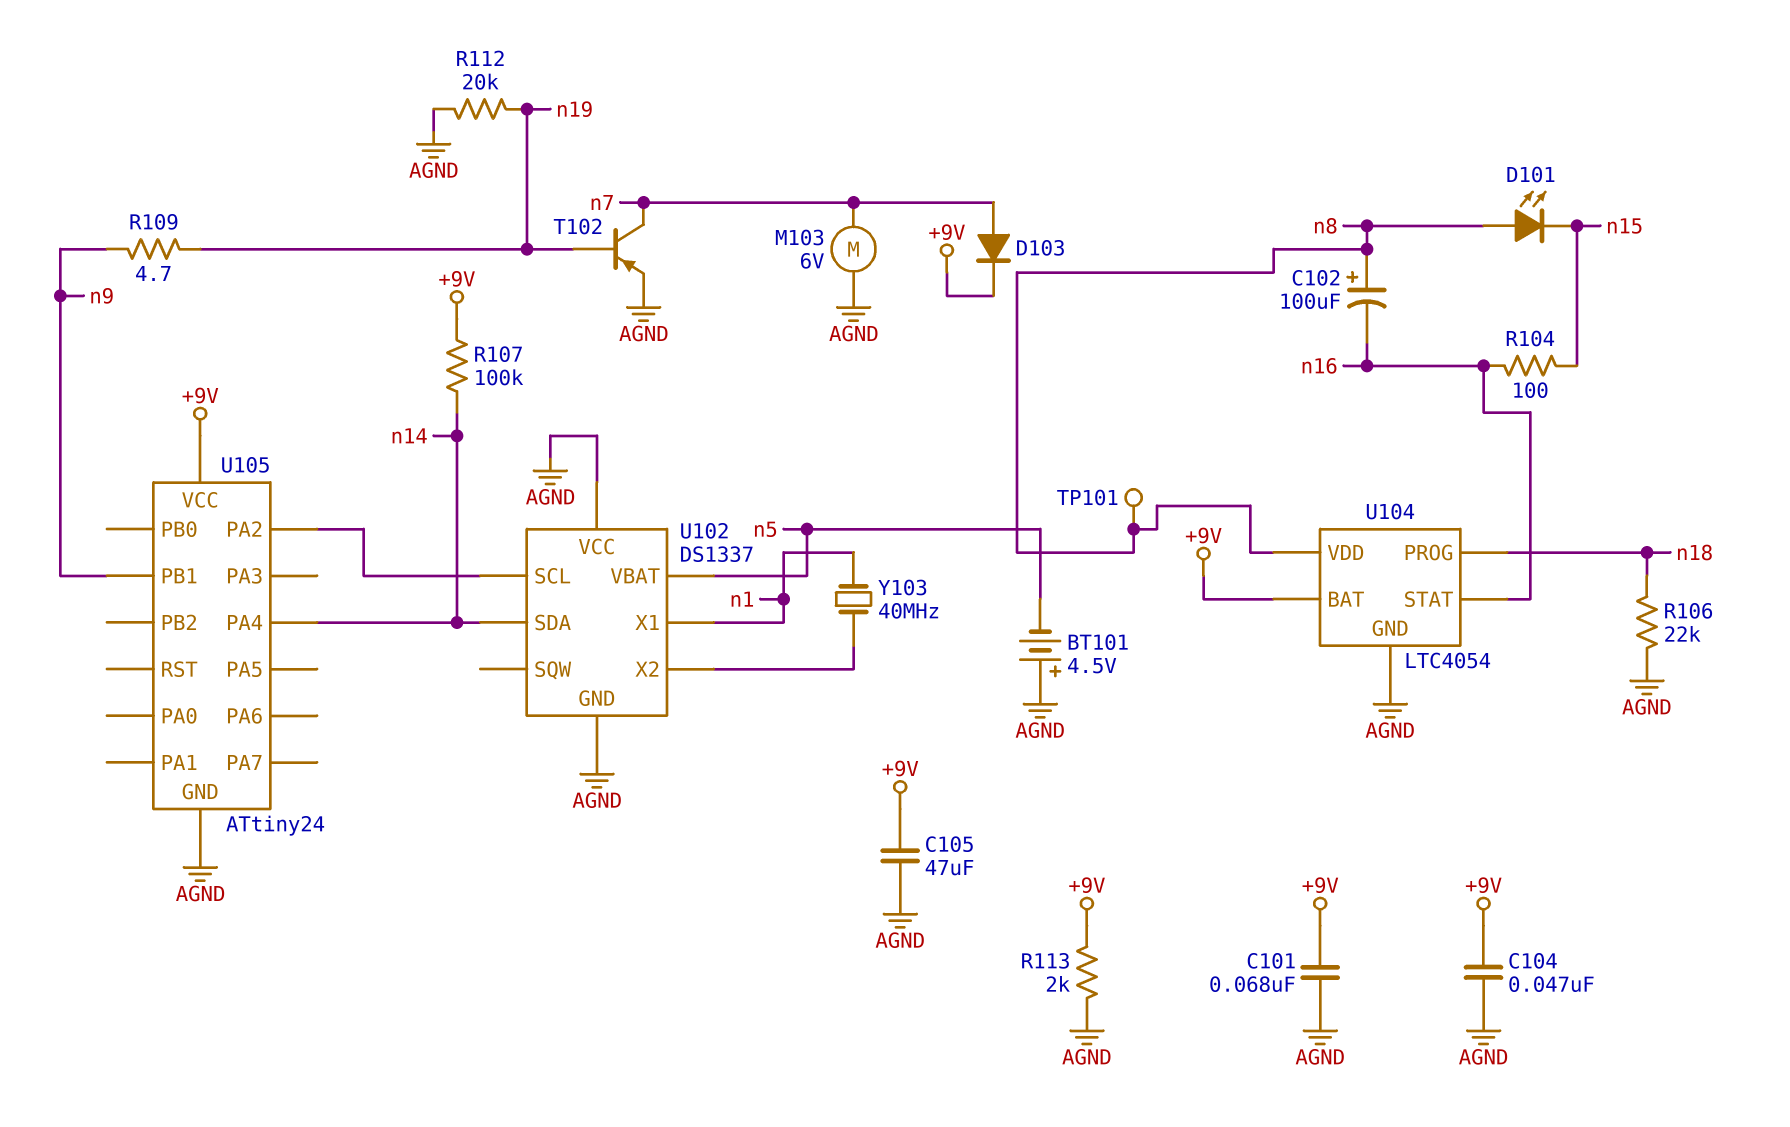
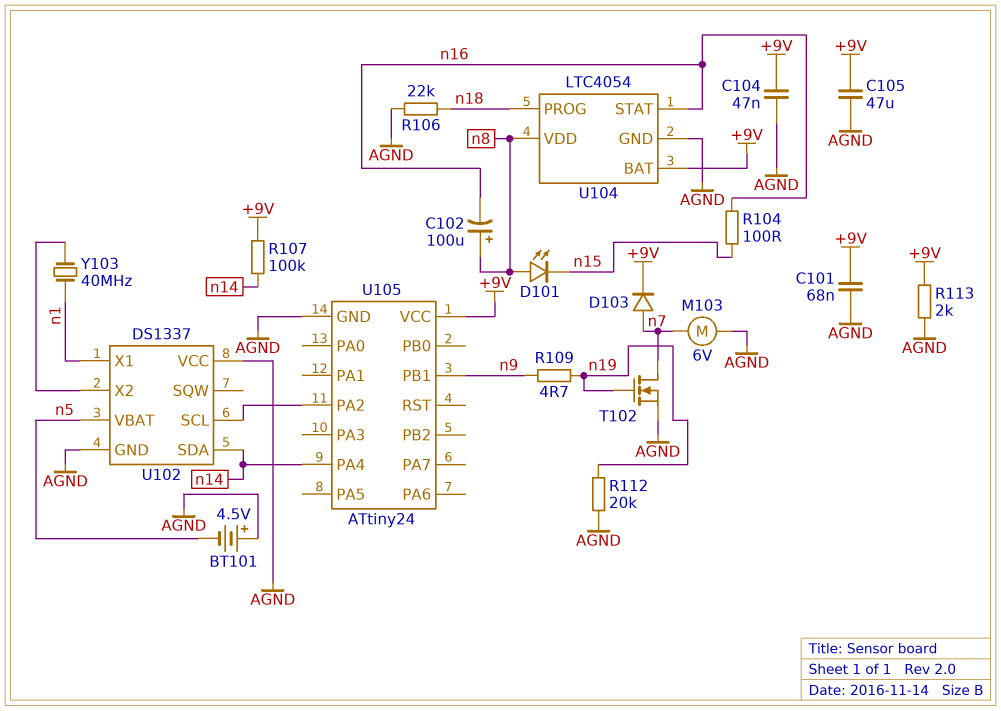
T102: PNP (B n19, C n7, E AGND) -> NMOS (G n19, D n7, S AGND)
TP101: test point (n8) -> none

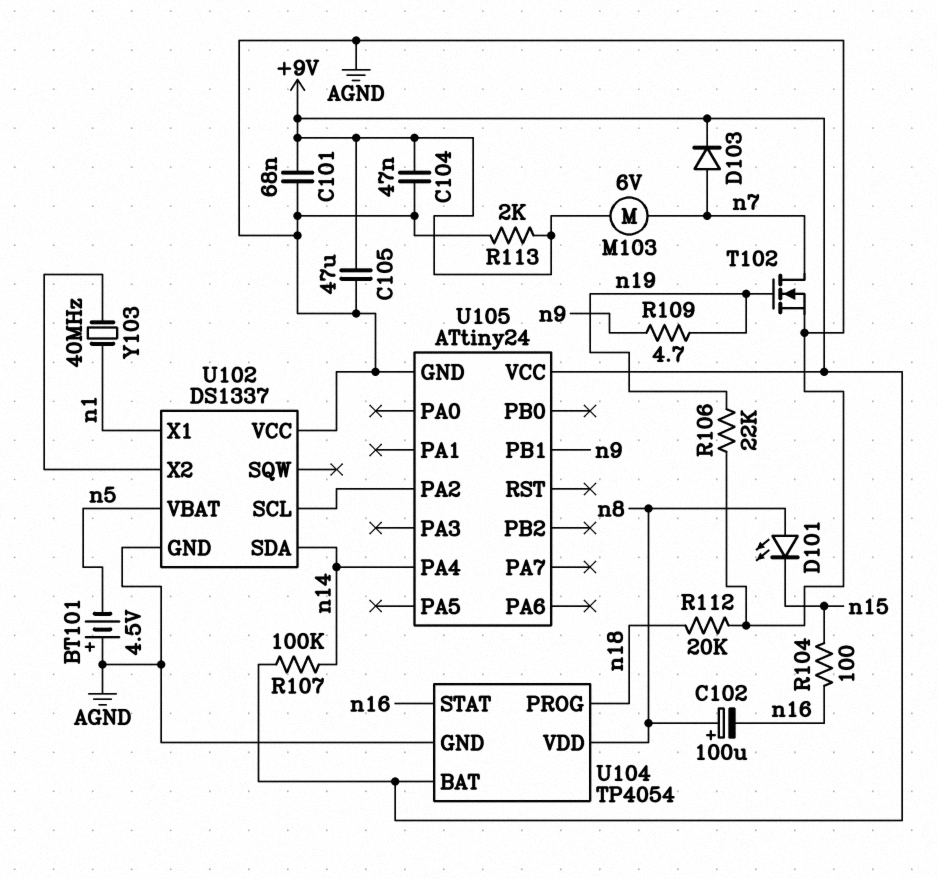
M103: motor 6V (AGND, n7) -> motor 6V (+9V, n7)
R106: 22k (AGND, n18) -> 22k (AGND, n19)
R112: 20k (AGND, n19) -> 20k (AGND, n18)
U104: LTC4054 -> TP4054

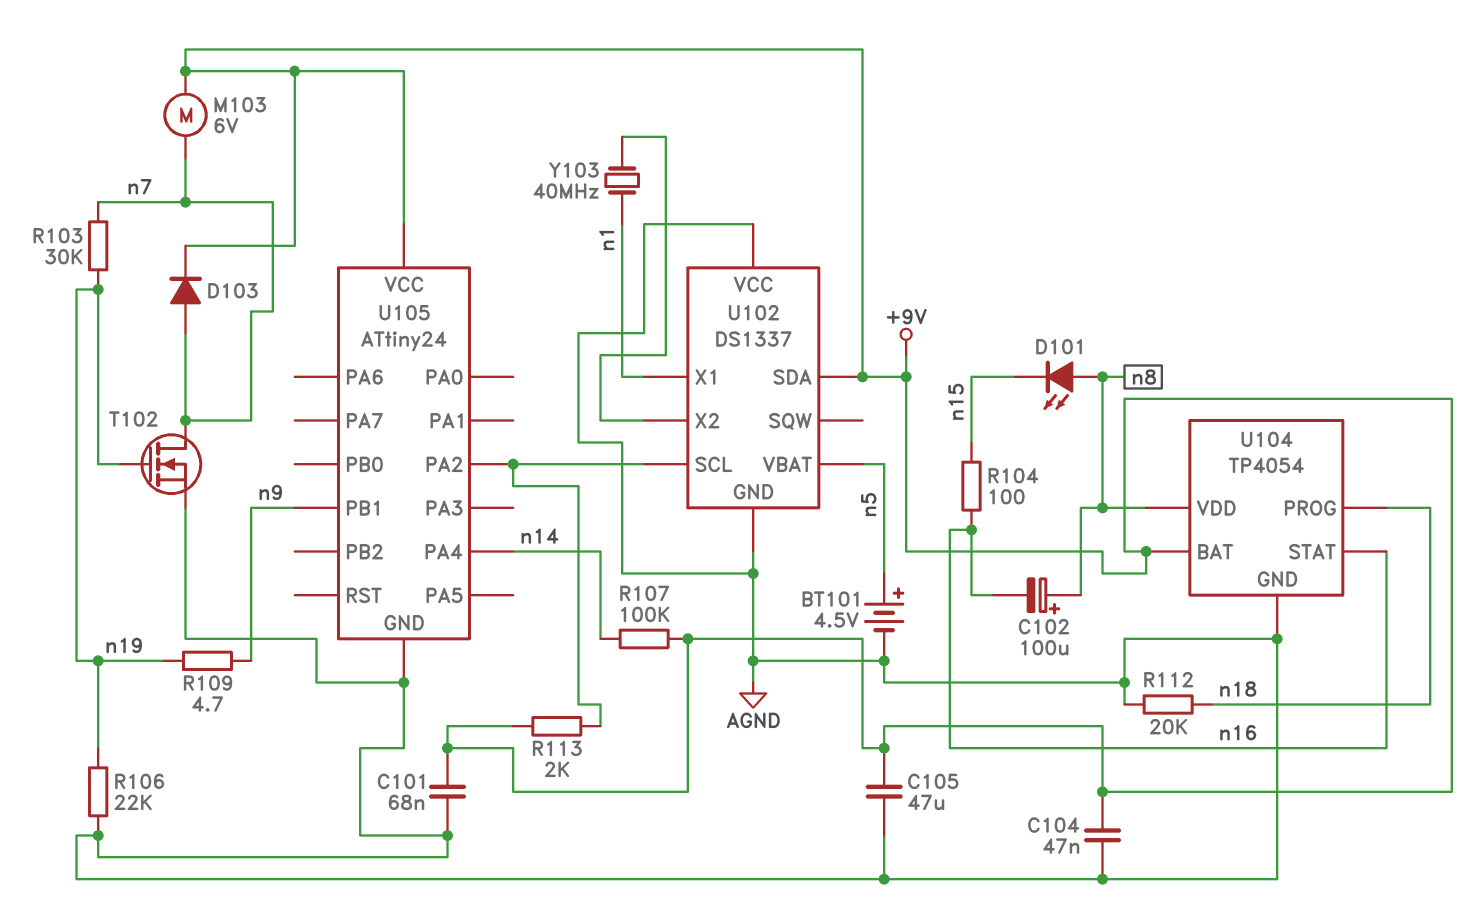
BT101: 4.5V (plus AGND, minus n5) -> 4.5V (plus n5, minus AGND)
R103: none -> 30k (n7, n19)
R113: 2k (+9V, AGND) -> 2k (+9V, U102/SCL)
U102 pin SDA: n14 -> +9V

